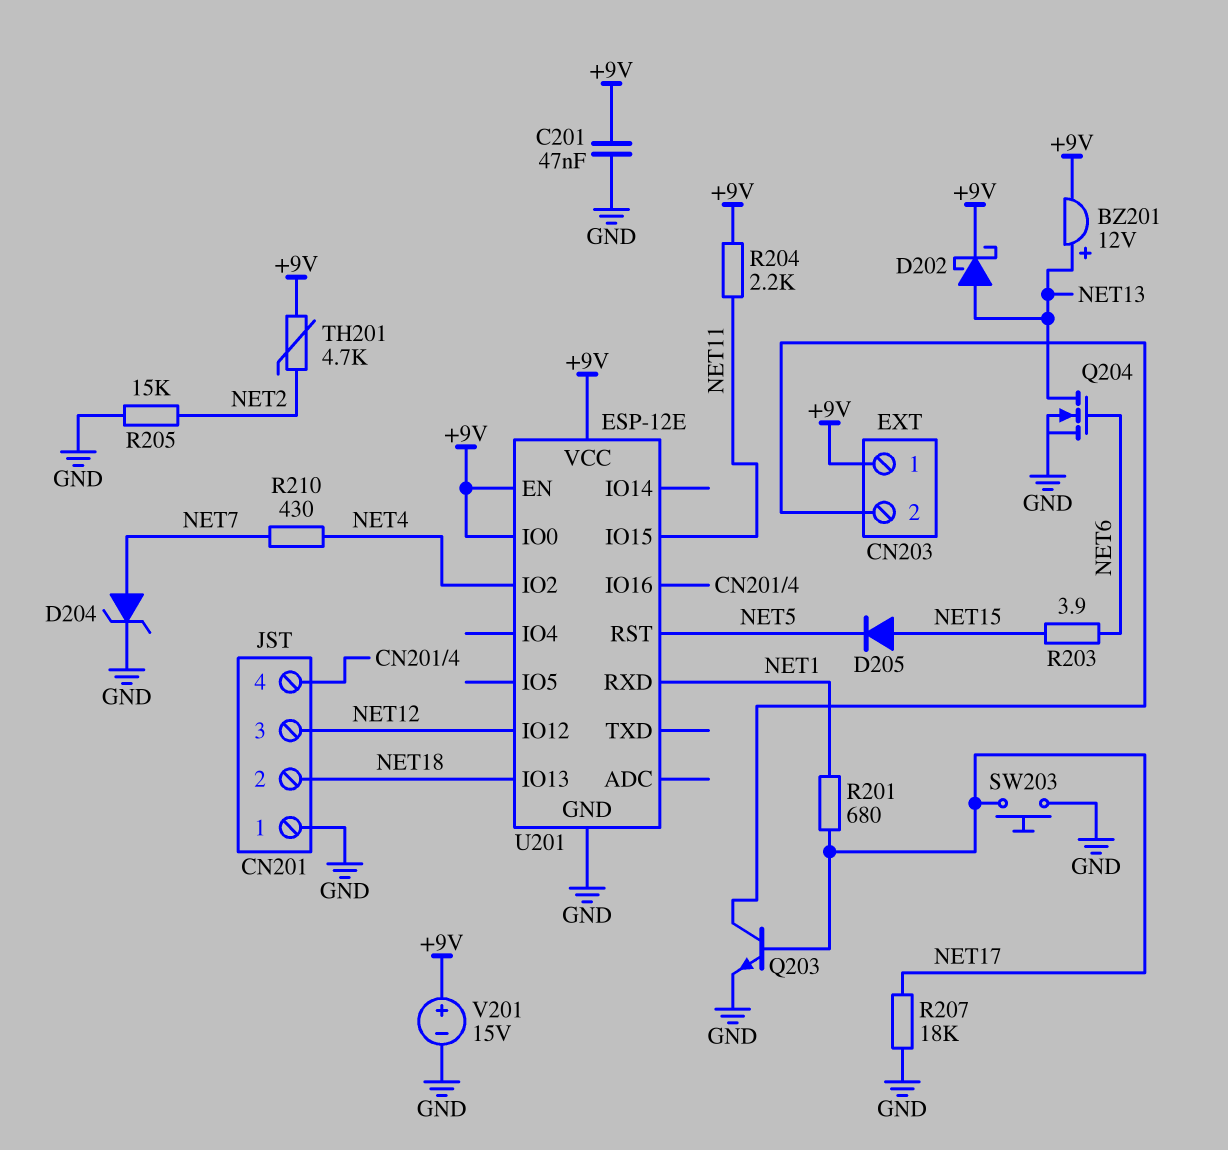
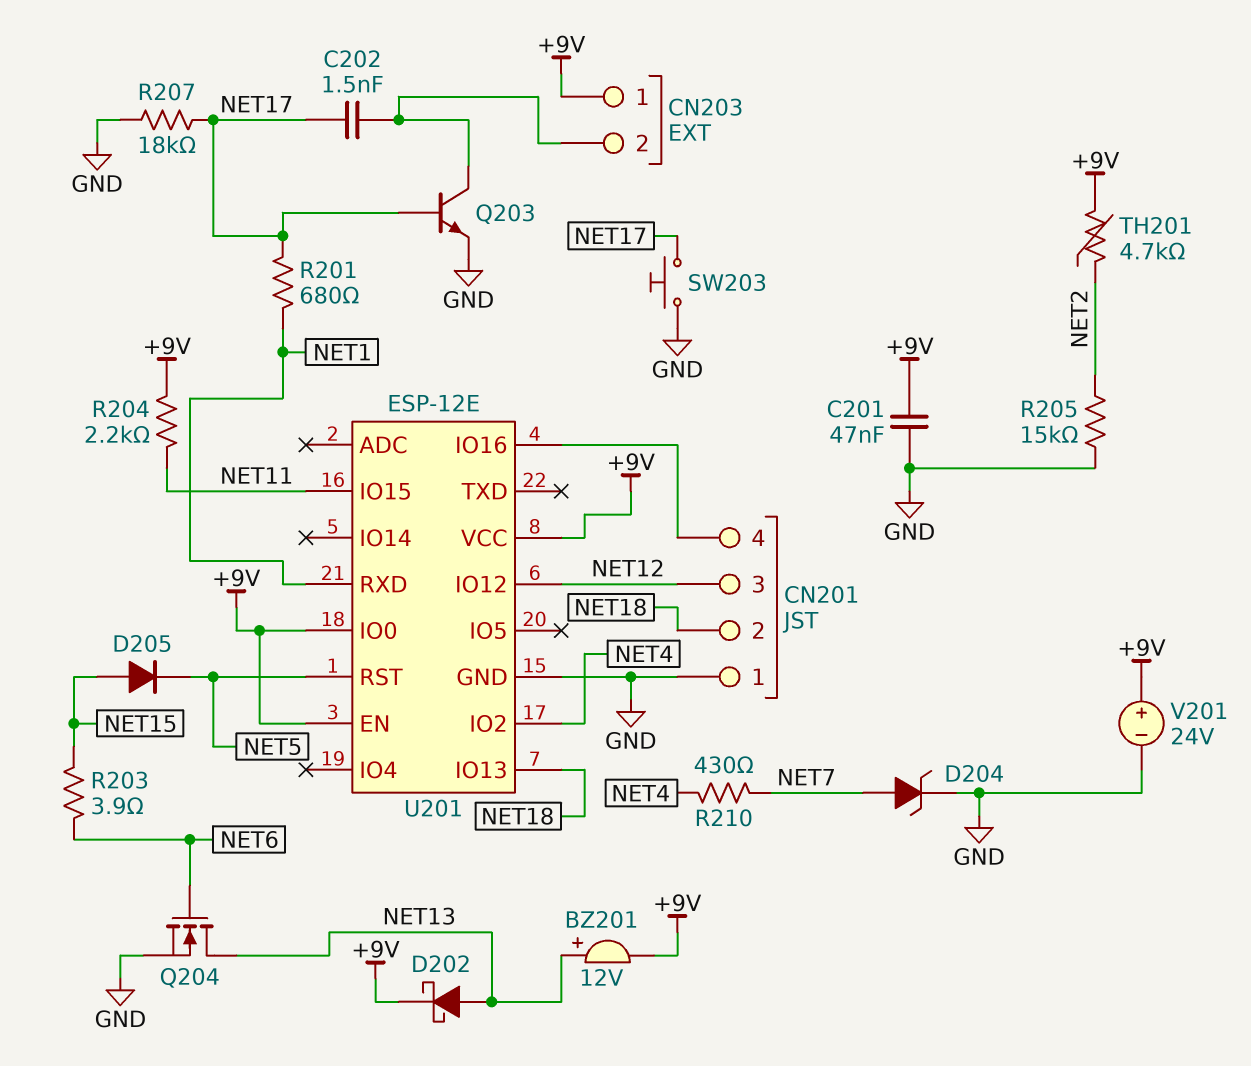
C202: none -> 1.5nF (CN203/2, NET17)
V201: 15V (plus +9V, minus GND) -> 24V (plus +9V, minus GND)

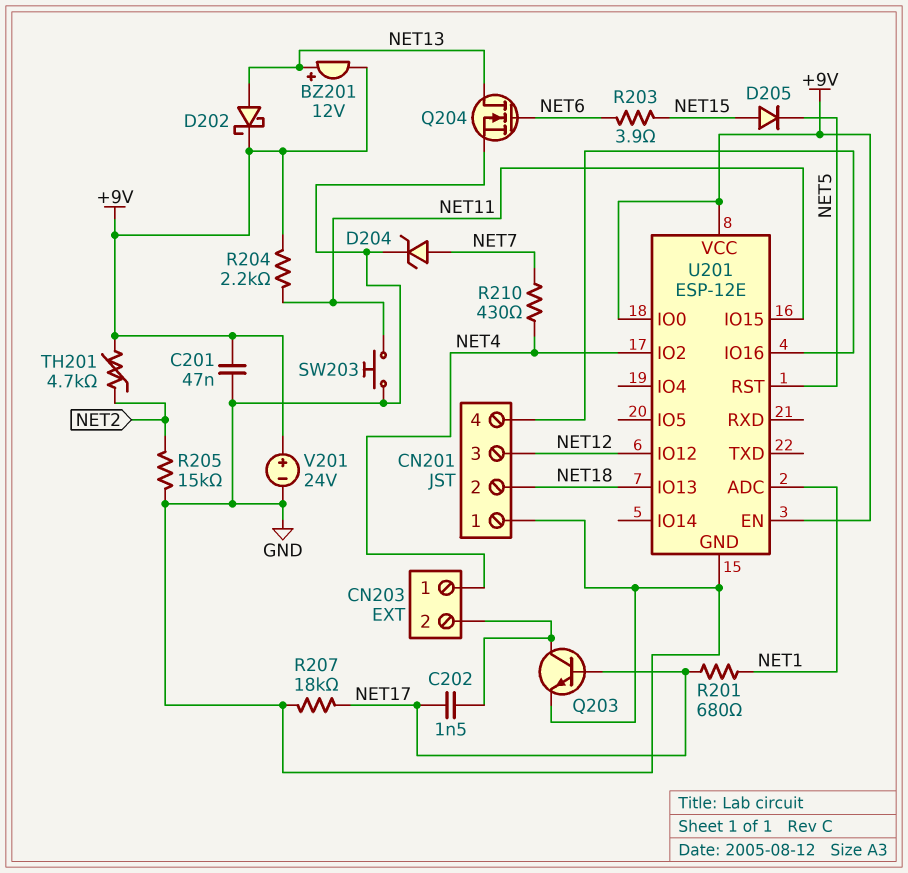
CN203 pin 1: +9V -> NET4
SW203: button (GND, NET17) -> button (GND, NET11)
U201 pin ADC: none -> NET1
U201 pin RXD: NET1 -> none

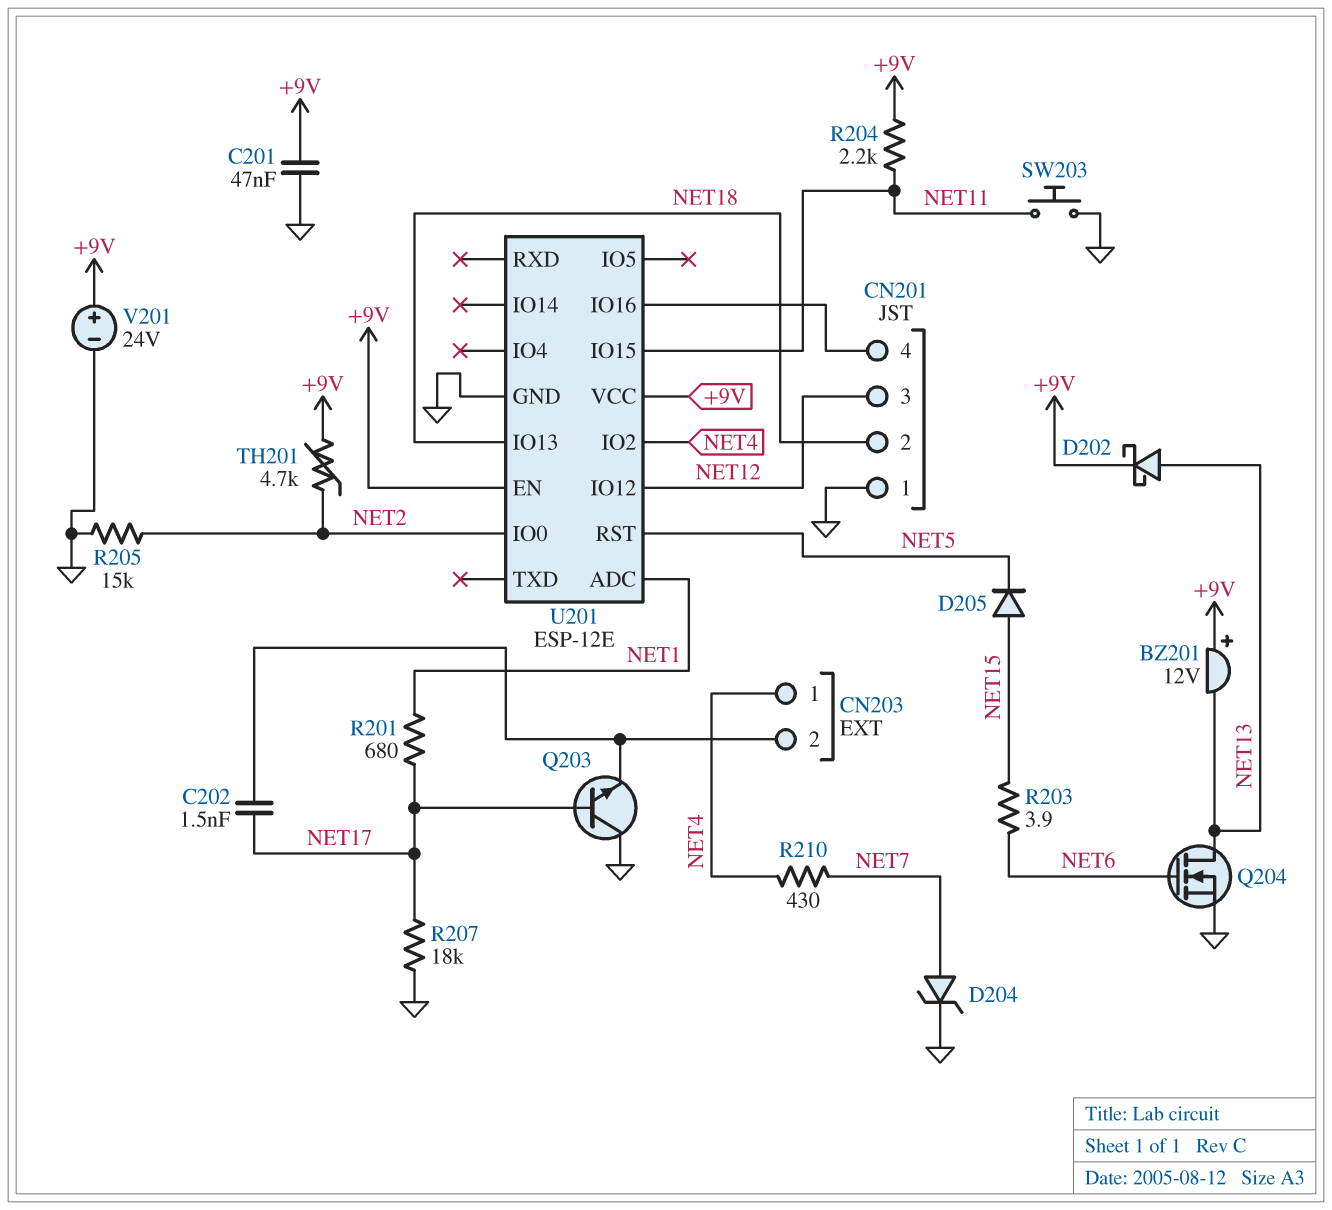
BZ201: buzzer 12V (plus NET13, minus +9V) -> buzzer 12V (plus +9V, minus NET13)
Q203: NPN (B NET17, C CN203/2, E GND) -> NPN (B NET17, C GND, E CN203/2)
U201 pin IO0: +9V -> NET2

